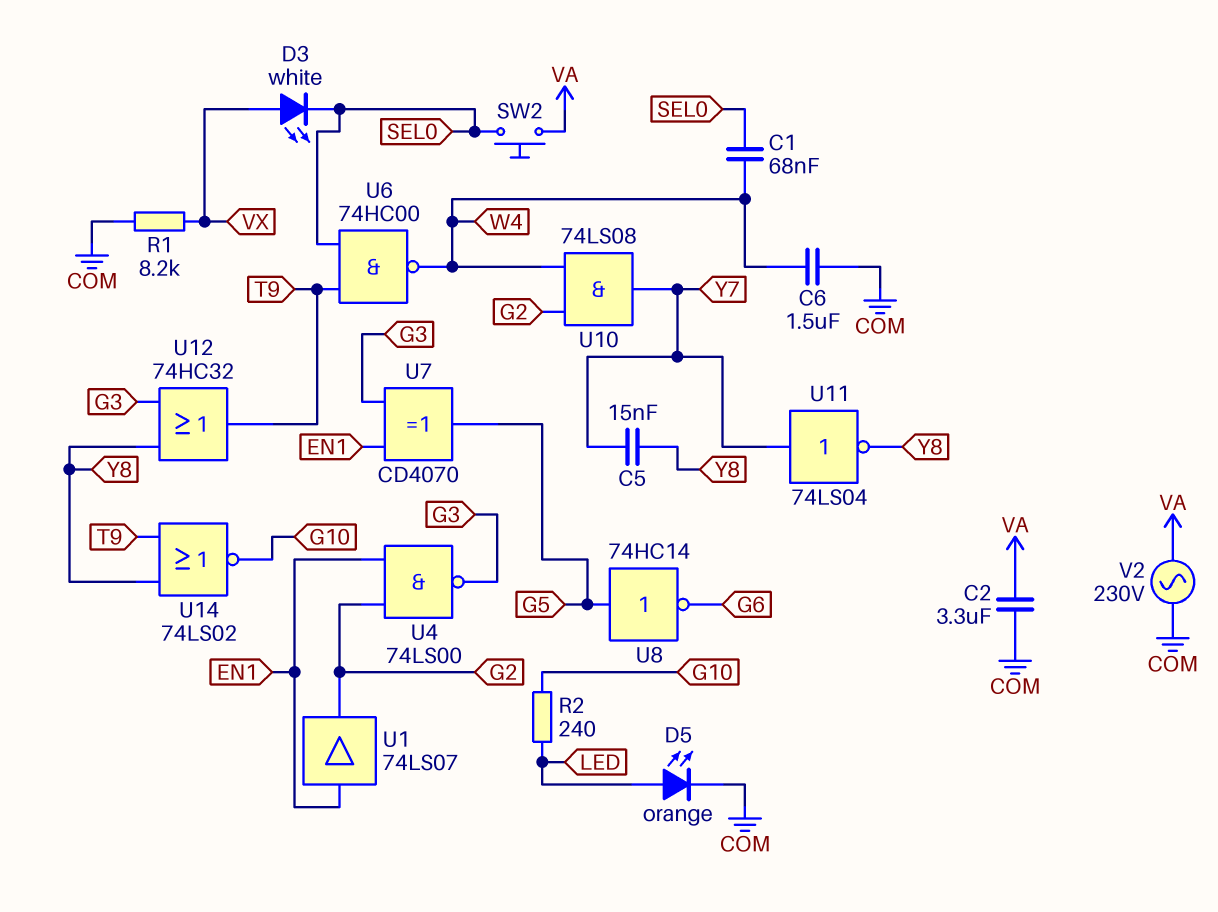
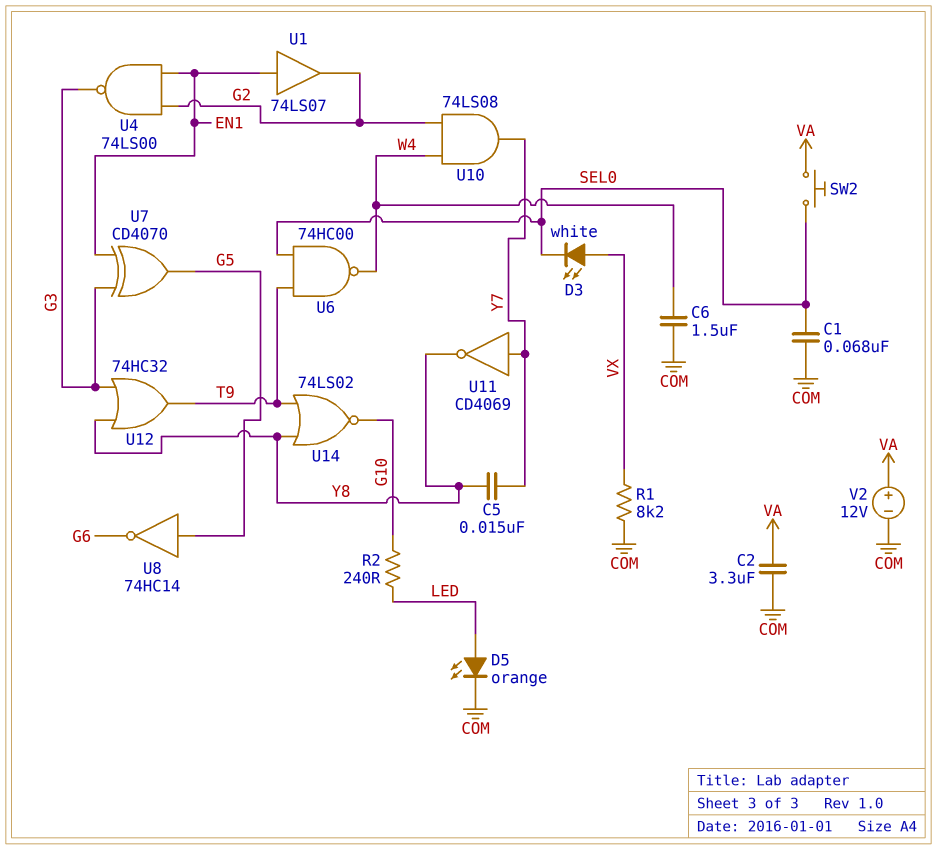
C1: 68nF (SEL0, W4) -> 68nF (COM, SEL0)
U11: NOT 74LS04 (in Y7, out Y8) -> NOT CD4069 (in Y7, out Y8)
V2: AC 230V (COM, VA) -> 12V (plus VA, minus COM)

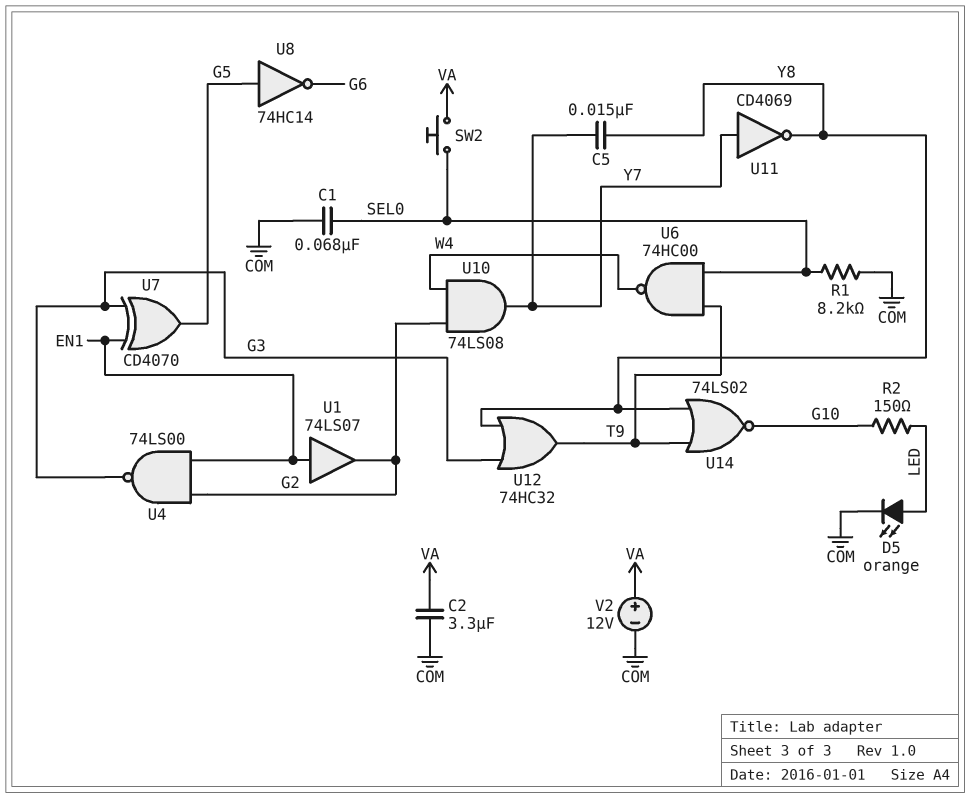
C6: 1.5uF (COM, W4) -> none
D3: LED white (A VX, K SEL0) -> none
R1: 8.2k (COM, VX) -> 8.2k (COM, SEL0)
R2: 240 (G10, LED) -> 150 (G10, LED)

